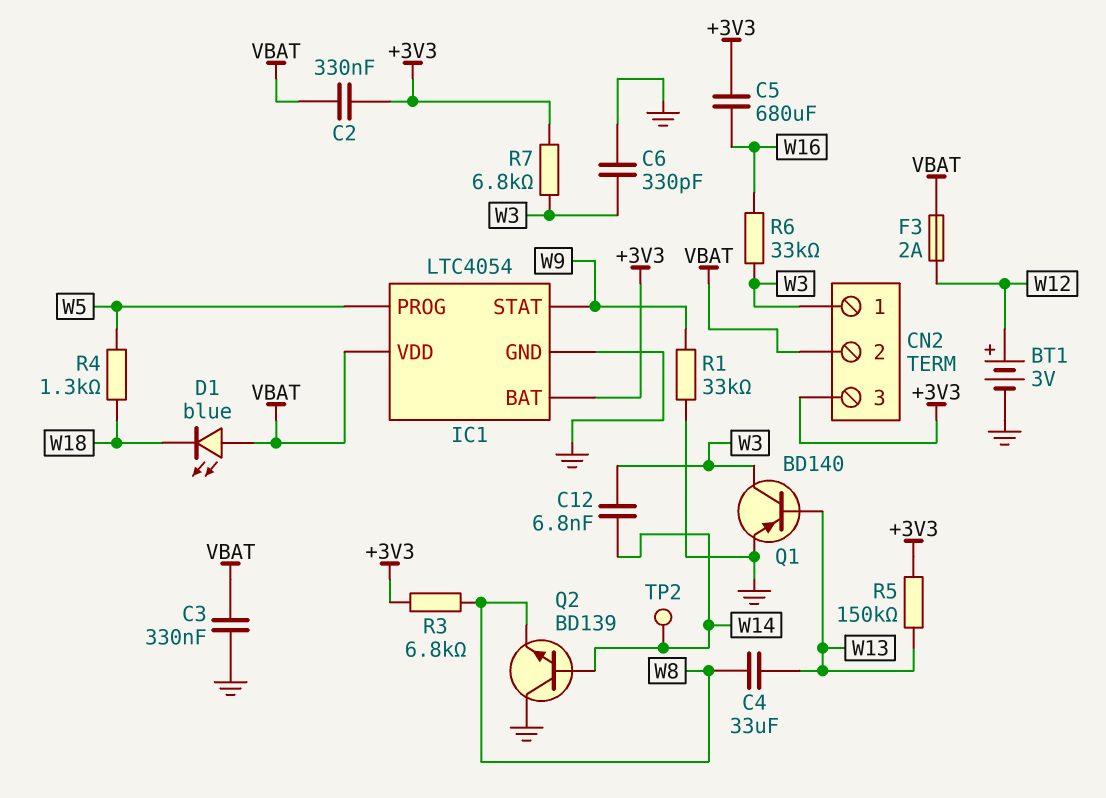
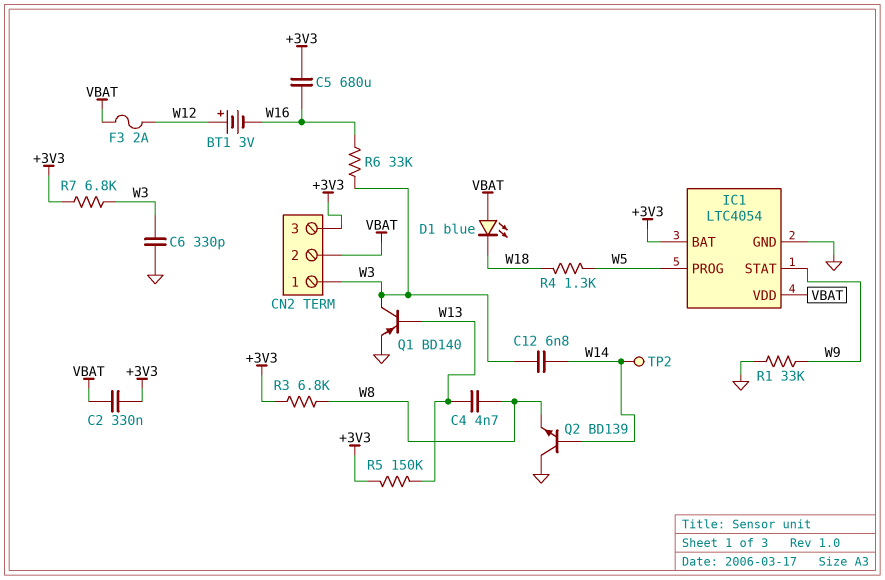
BT1: 3V (plus W12, minus GND) -> 3V (plus W12, minus W16)
C3: 330nF (GND, VBAT) -> none
C4: 33uF (W8, W13) -> 4.7nF (W8, W13)

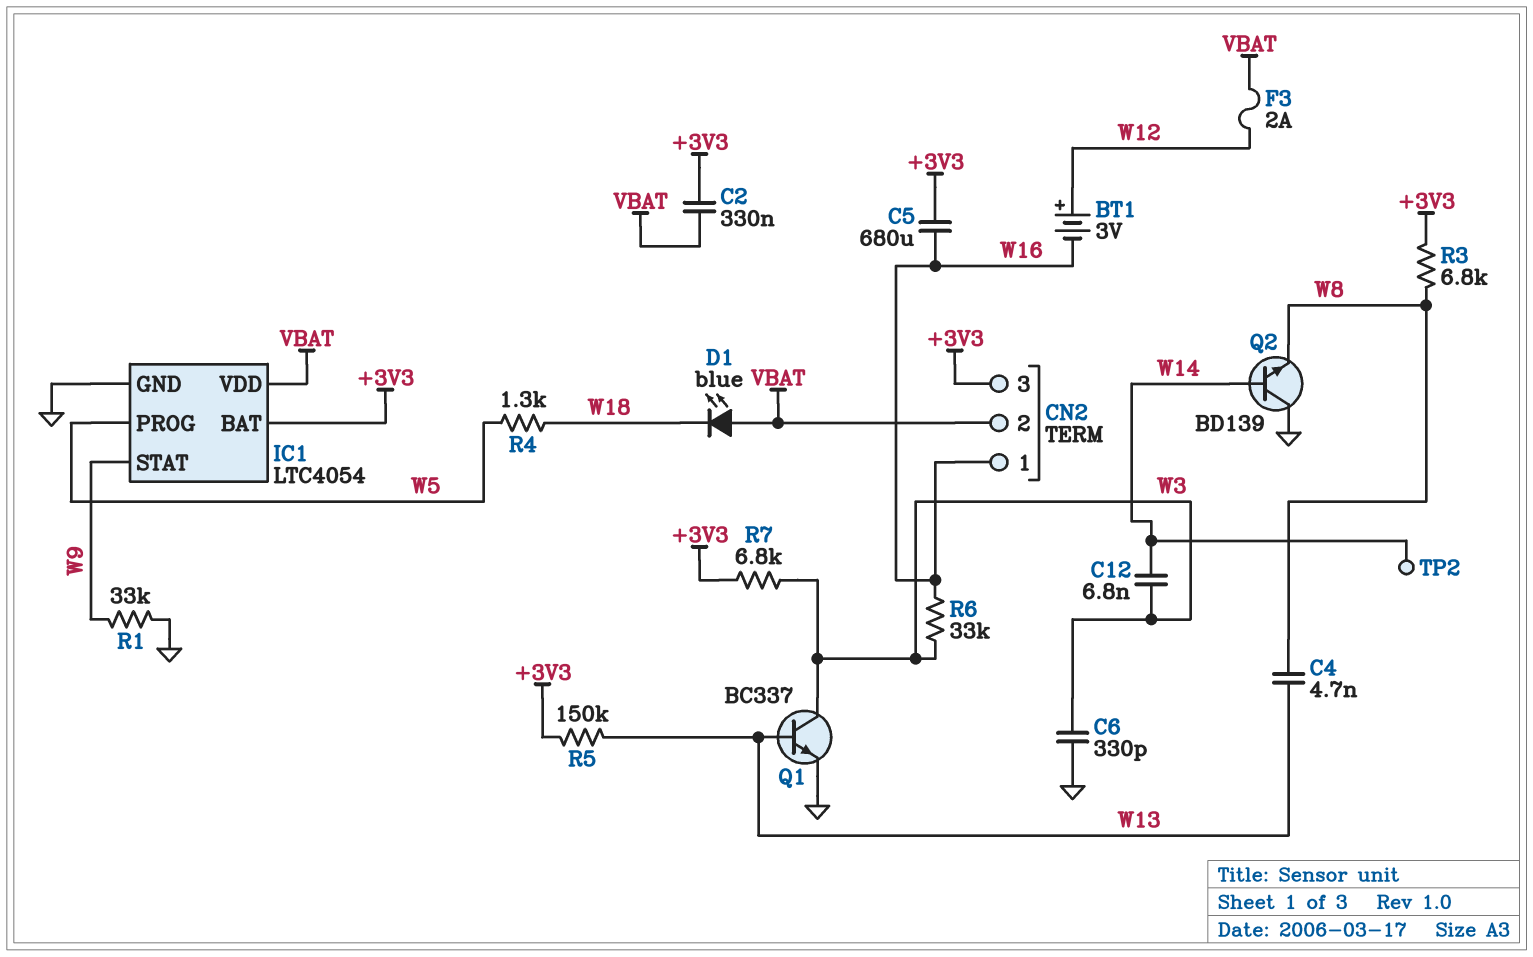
CN2 pin 1: W3 -> W16
Q1: PNP BD140 (B W13, C W3, E GND) -> NPN BC337 (B W13, C W3, E GND)

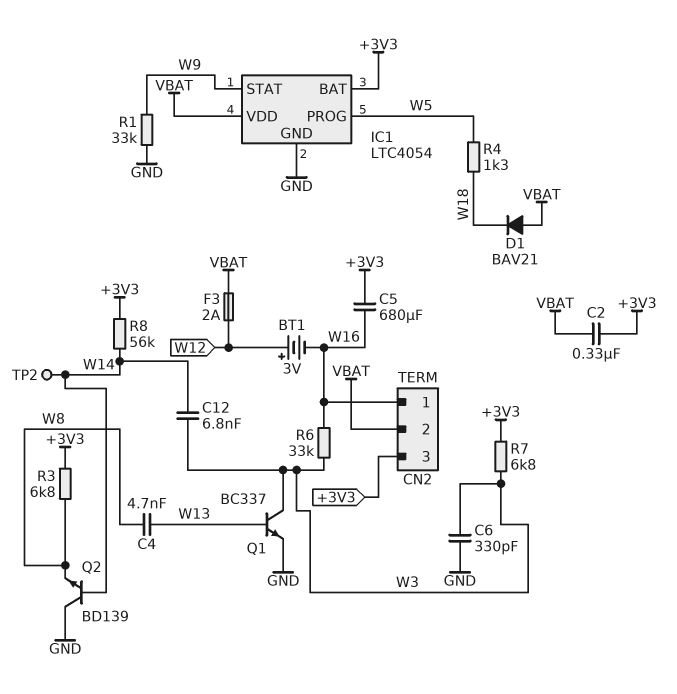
D1: LED blue (A VBAT, K W18) -> diode BAV21 (A VBAT, K W18)
R5: 150k (+3V3, W13) -> none
R8: none -> 56k (+3V3, W14)

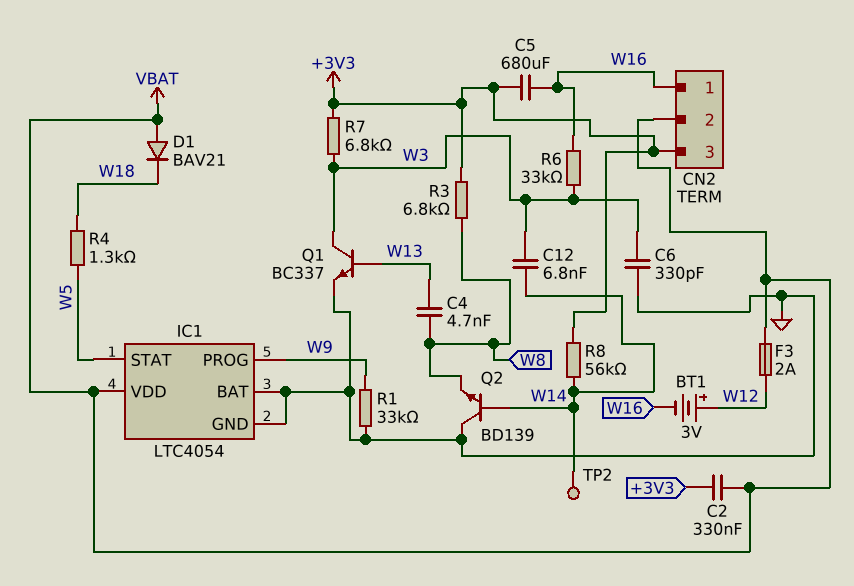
IC1 pin BAT: +3V3 -> GND
IC1 pin PROG: W5 -> W9
IC1 pin STAT: W9 -> W5

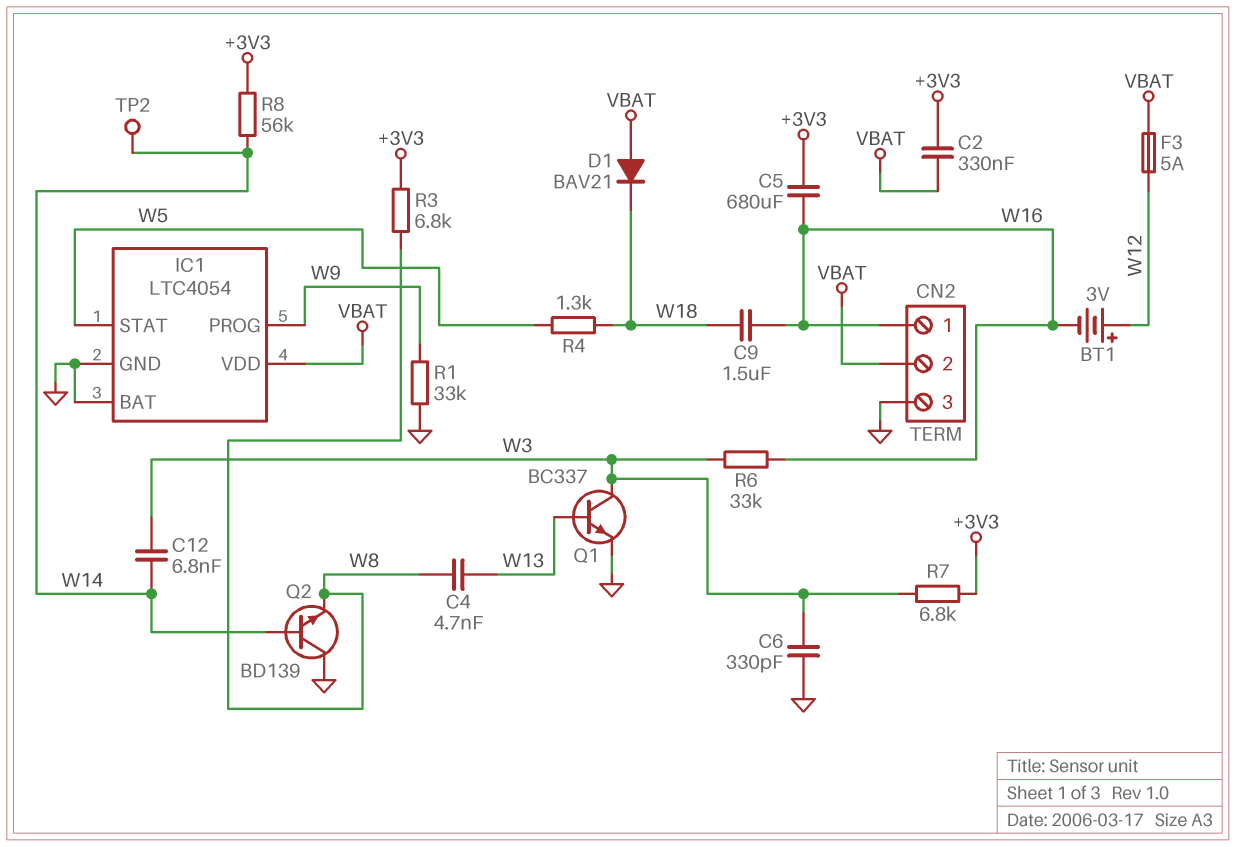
C9: none -> 1.5uF (W16, W18)
CN2 pin 3: +3V3 -> GND
F3: 2A (VBAT, W12) -> 5A (VBAT, W12)

